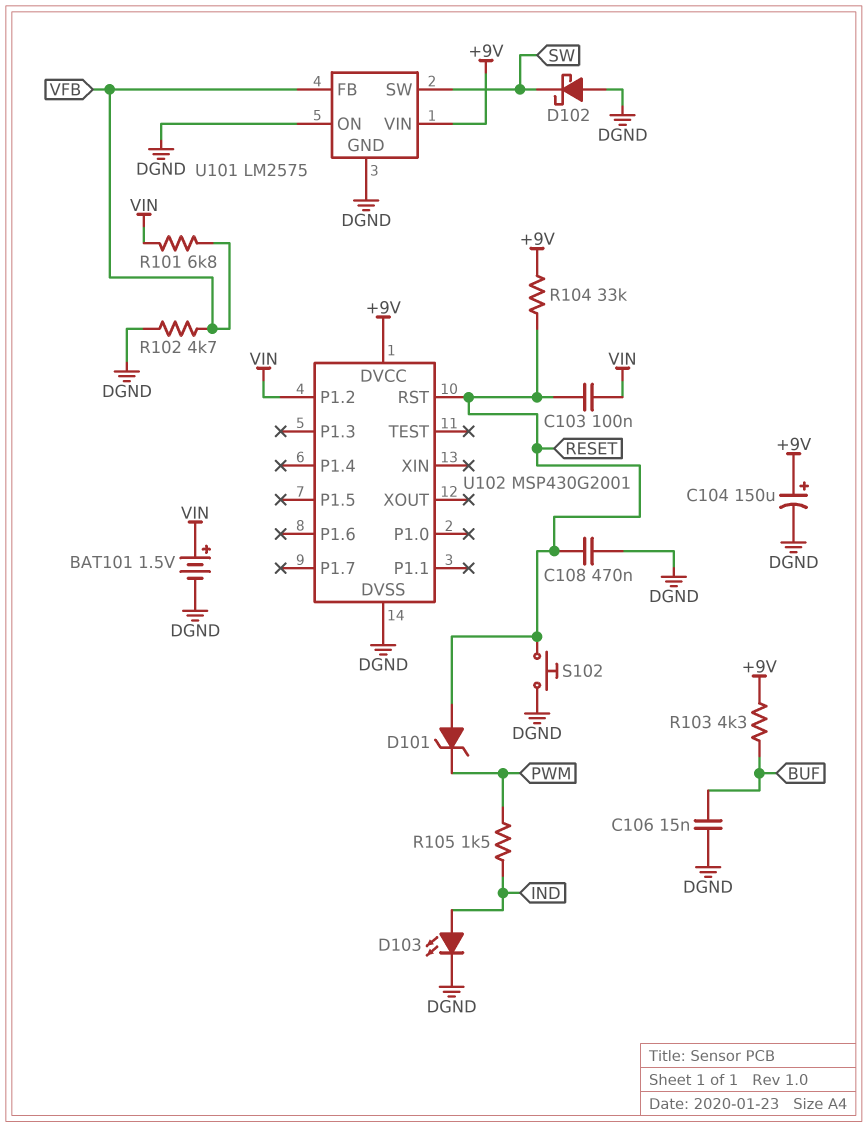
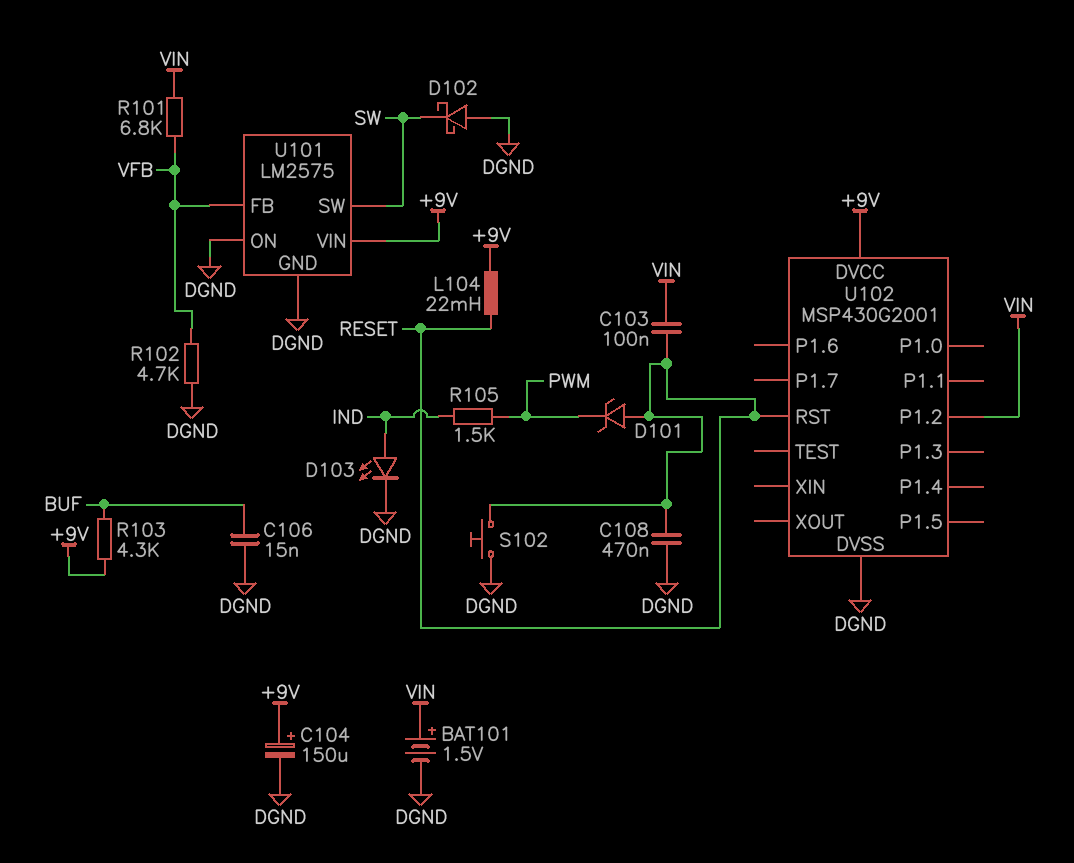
L104: none -> 22mH (+9V, RESET)
R104: 33k (+9V, RESET) -> none

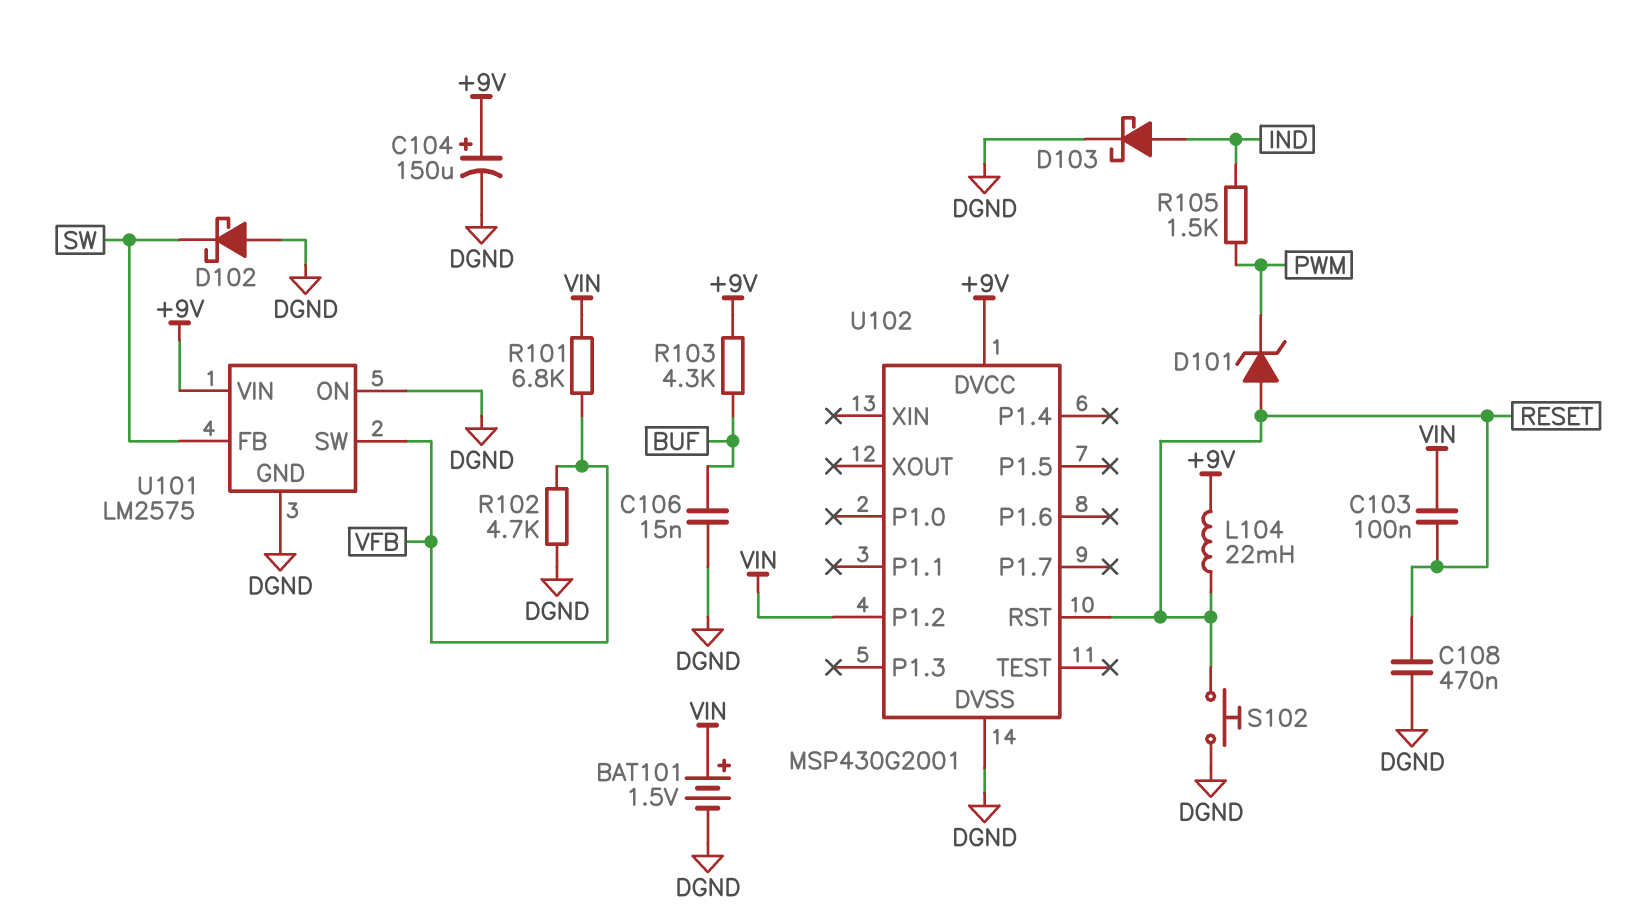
D103: LED (A IND, K DGND) -> schottky (A IND, K DGND)
U101 pin FB: VFB -> SW
U101 pin SW: SW -> VFB

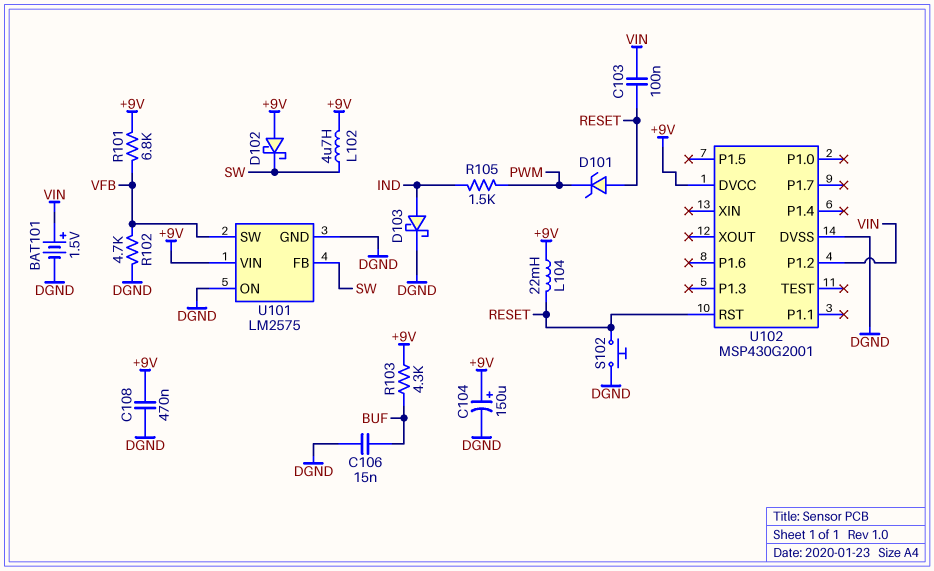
C108: 470nF (DGND, RESET) -> 470nF (+9V, DGND)
D102: schottky (A DGND, K SW) -> schottky (A +9V, K SW)
L102: none -> 4.7uH (+9V, SW)
R101: 6.8k (VFB, VIN) -> 6.8k (+9V, VFB)

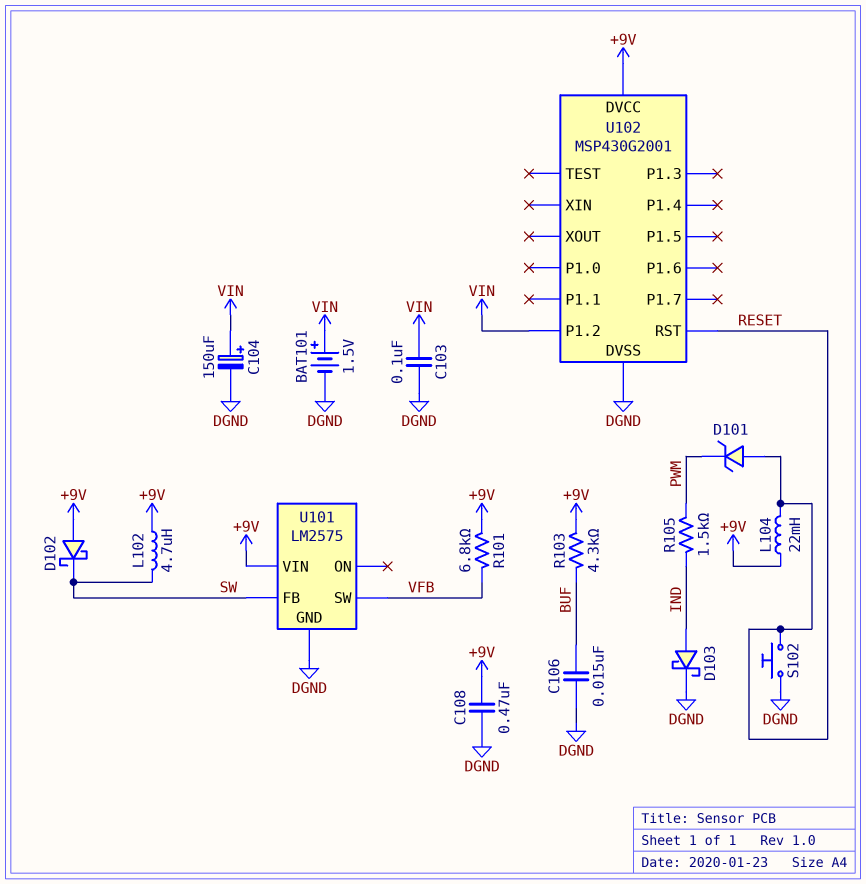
C103: 100nF (RESET, VIN) -> 100nF (DGND, VIN)
C104: 150uF (plus +9V, minus DGND) -> 150uF (plus VIN, minus DGND)
R102: 4.7k (DGND, VFB) -> none
U101 pin ON: DGND -> none

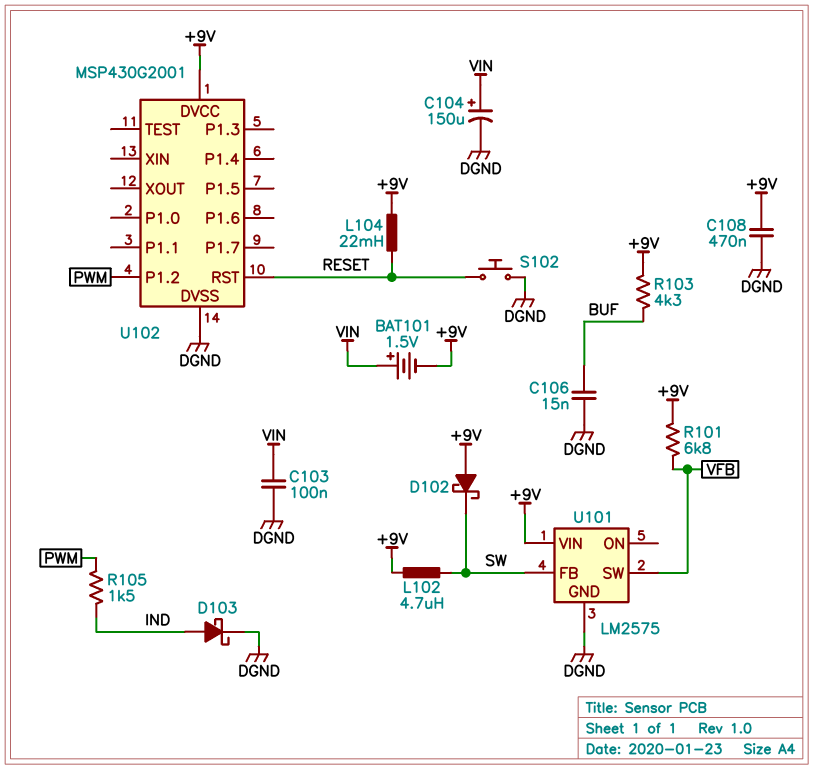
BAT101: 1.5V (plus VIN, minus DGND) -> 1.5V (plus VIN, minus +9V)
D101: zener (A RESET, K PWM) -> none
U102 pin P1.2: VIN -> PWM

